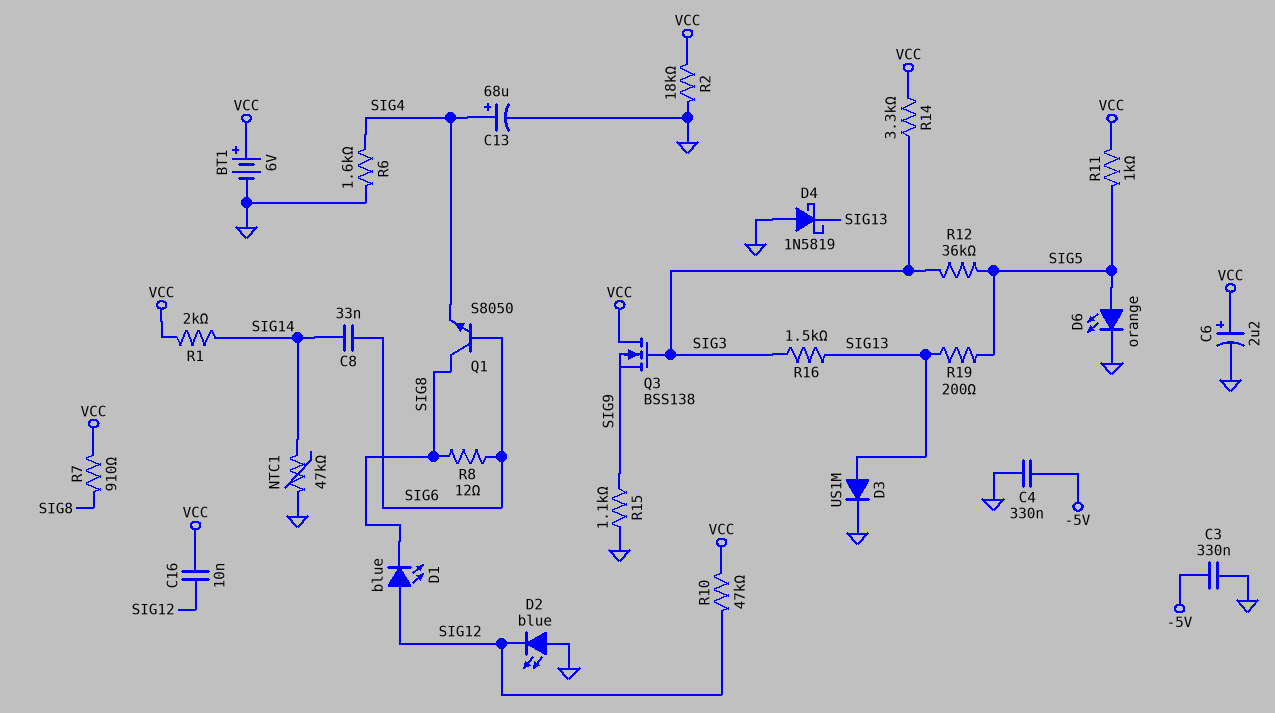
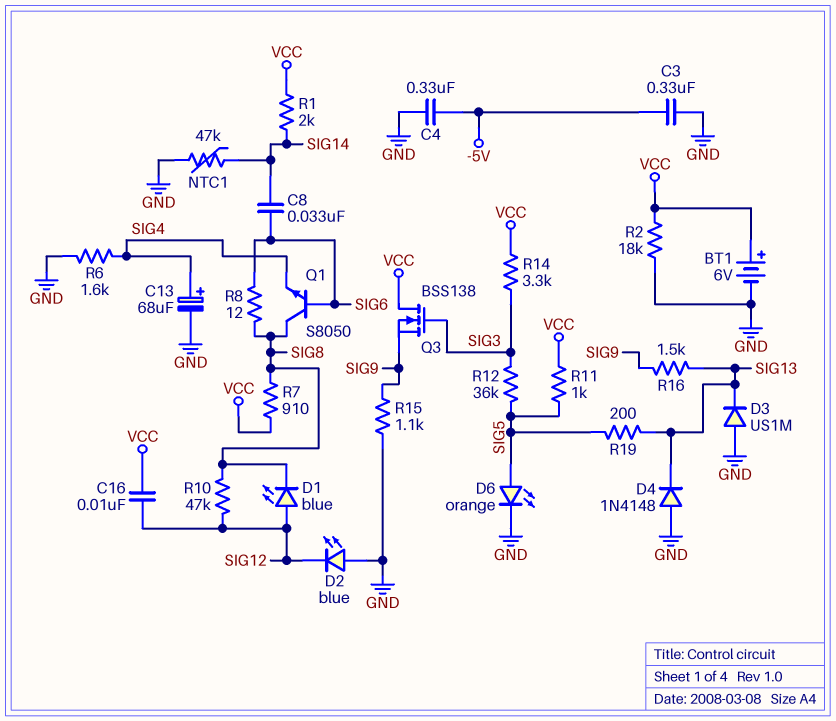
C6: 2.2uF (plus VCC, minus GND) -> none
D3: diode US1M (A SIG13, K GND) -> diode US1M (A GND, K SIG13)
D4: schottky 1N5819 (A GND, K SIG13) -> diode 1N4148 (A GND, K SIG13)
R10: 47k (SIG12, VCC) -> 47k (SIG8, SIG12)
R16: 1.5k (SIG3, SIG13) -> 1.5k (SIG9, SIG13)

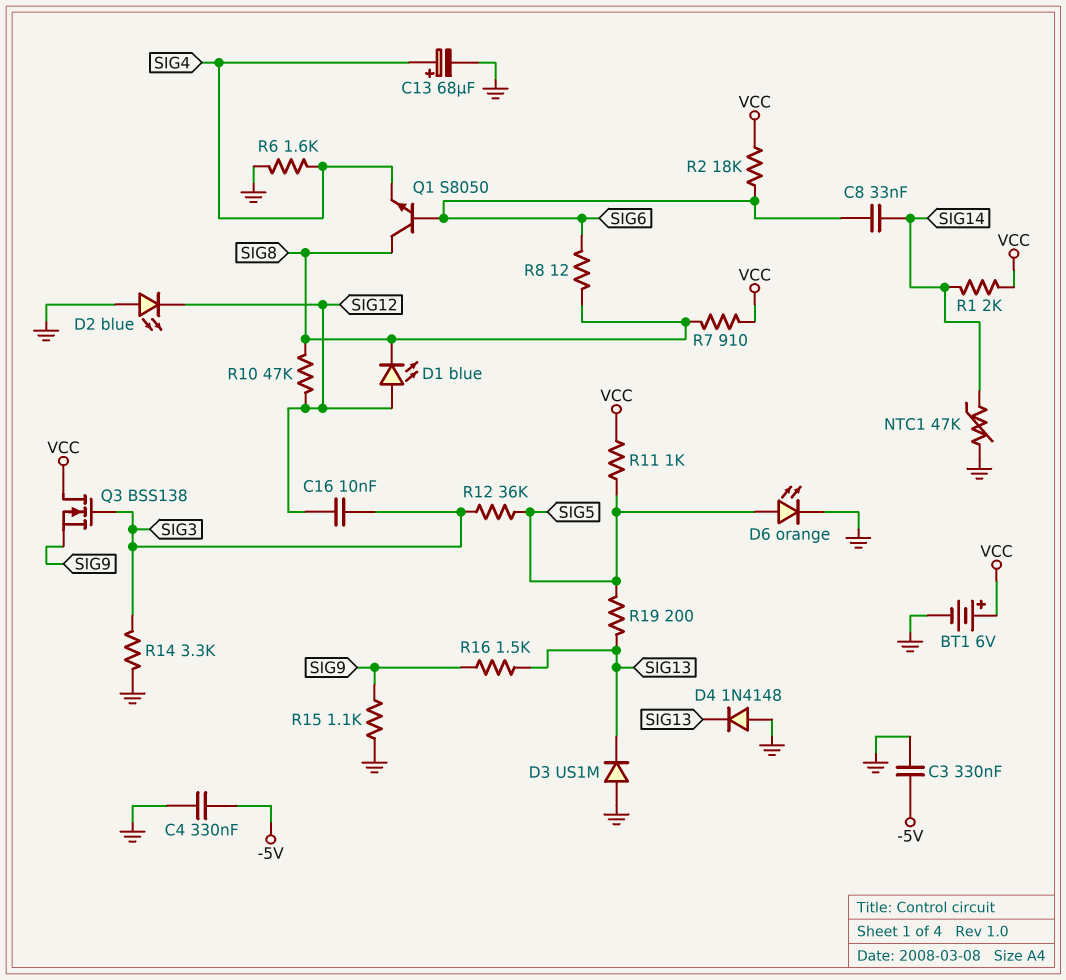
C16: 10nF (SIG12, VCC) -> 10nF (SIG3, SIG12)
R2: 18k (GND, VCC) -> 18k (SIG6, VCC)
R14: 3.3k (SIG3, VCC) -> 3.3k (GND, SIG3)

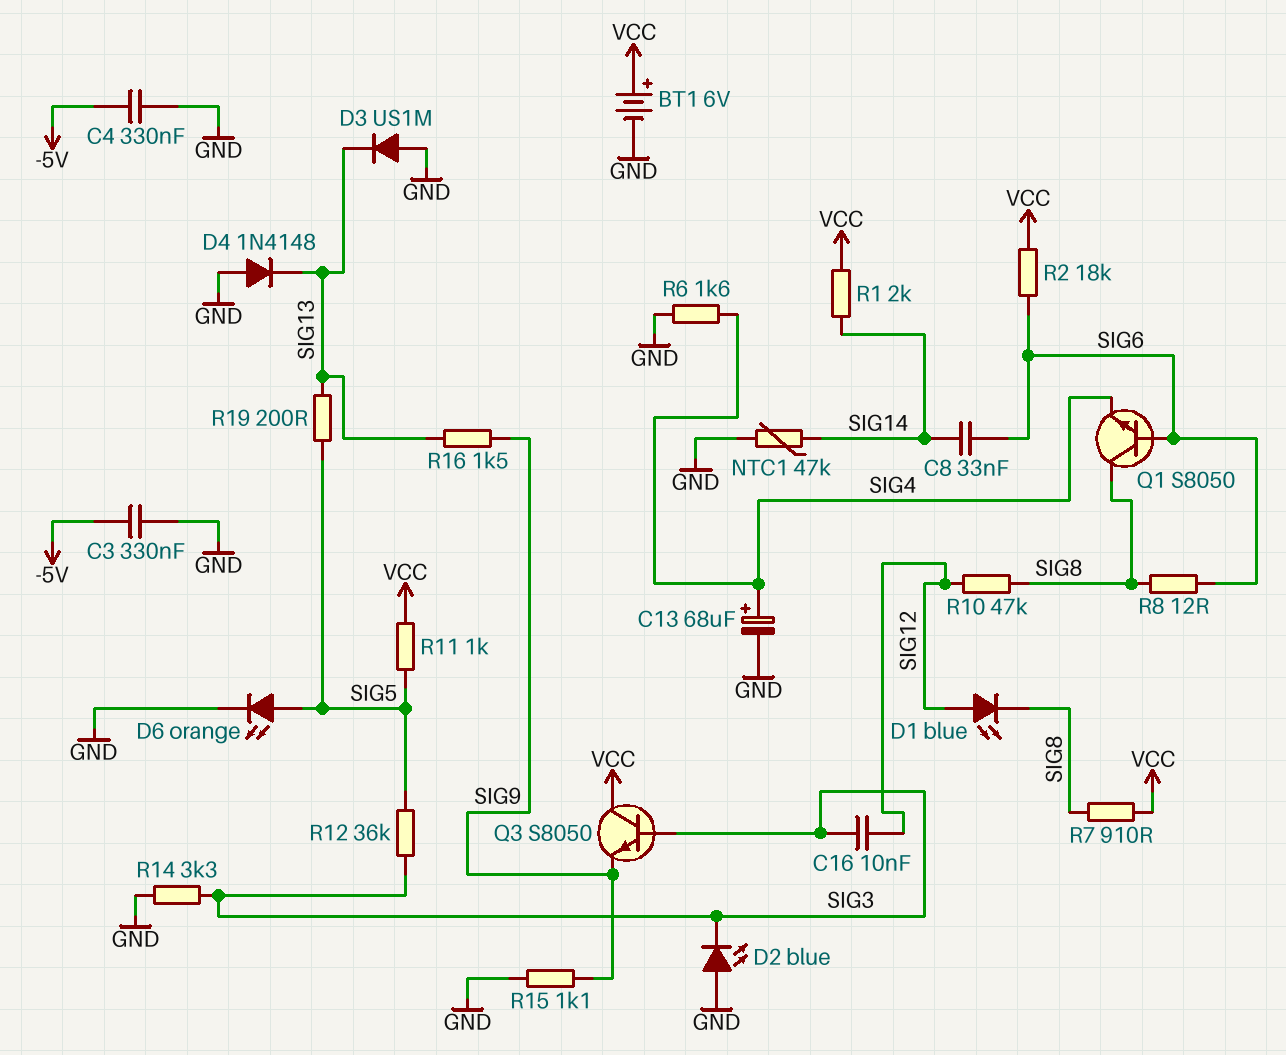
D2: LED blue (A GND, K SIG12) -> LED blue (A GND, K SIG3)
Q3: NMOS BSS138 (G SIG3, D VCC, S SIG9) -> NPN S8050 (B SIG3, C VCC, E SIG9)

